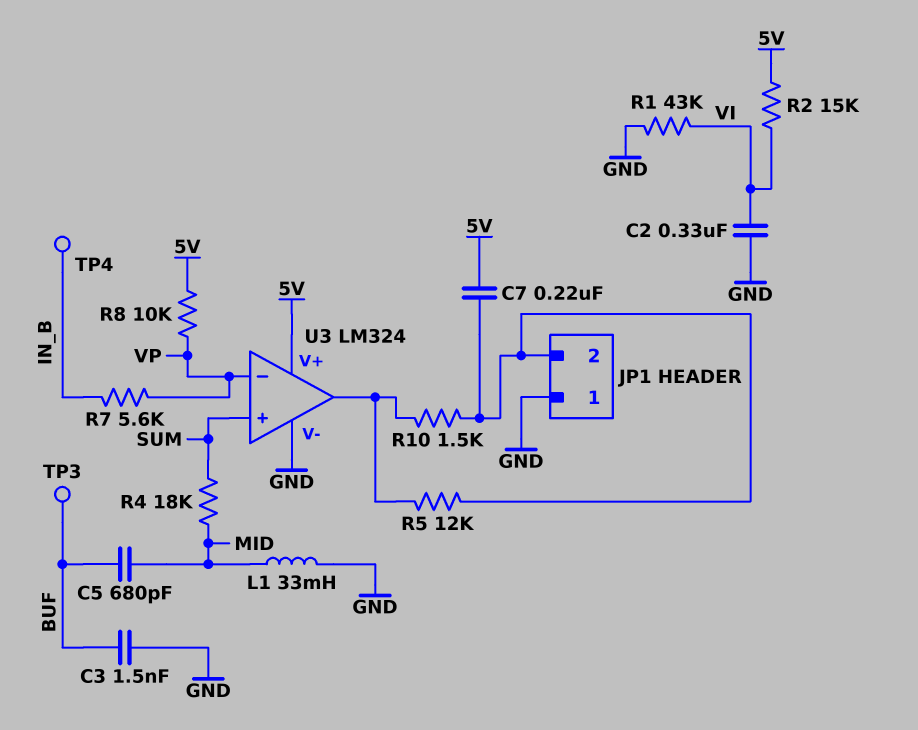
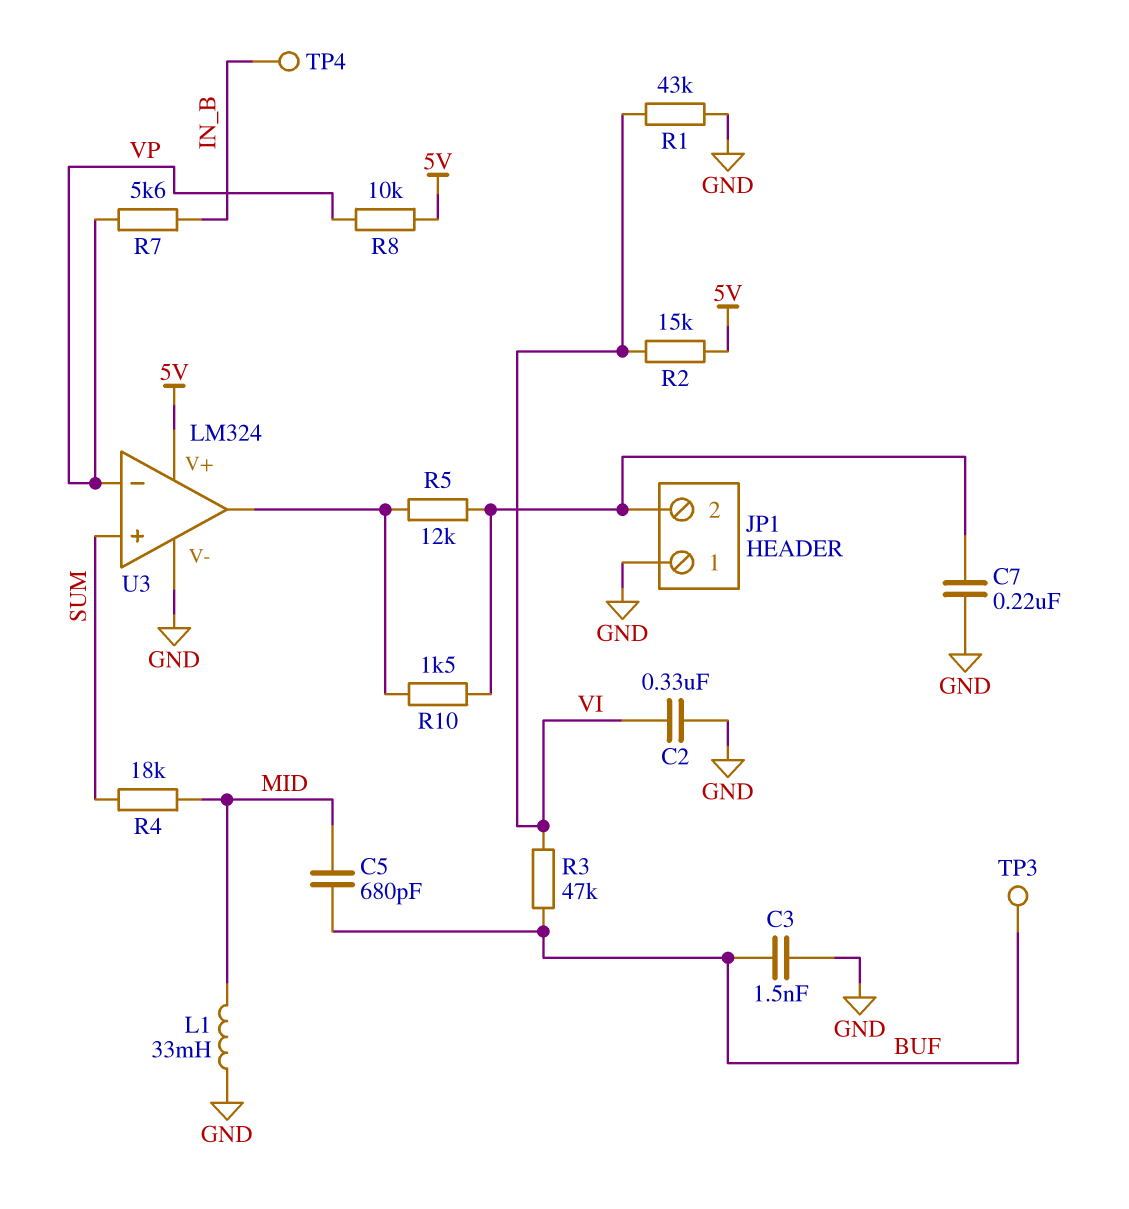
C7: 220nF (5V, JP1/2) -> 220nF (GND, JP1/2)
R3: none -> 47k (BUF, VI)

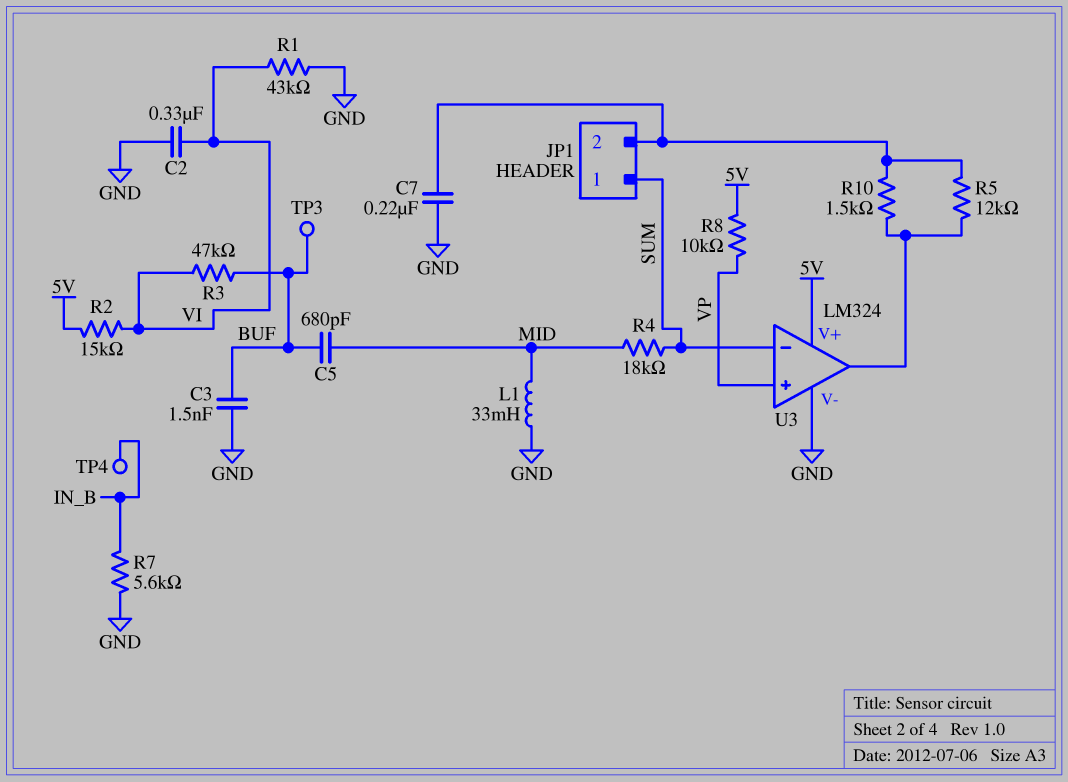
JP1 pin 1: GND -> SUM
R7: 5.6k (IN_B, VP) -> 5.6k (GND, IN_B)
U3 pin in+: SUM -> VP
U3 pin in-: VP -> SUM

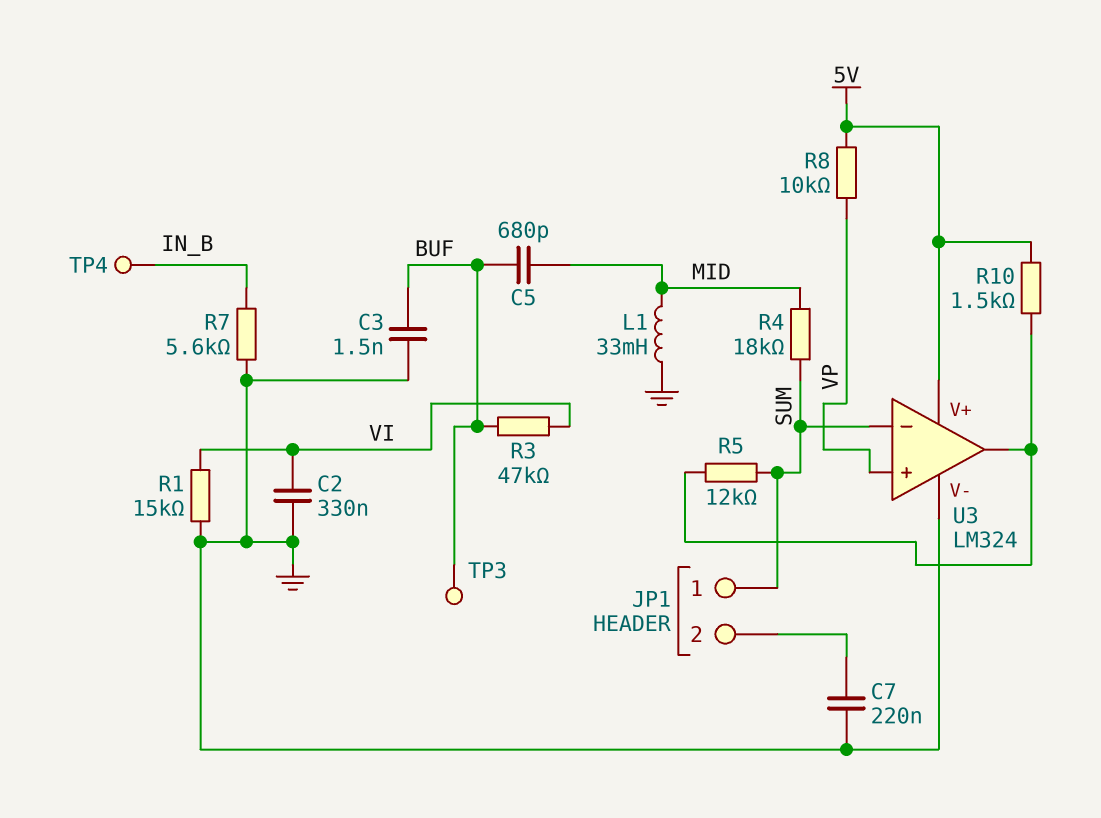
R1: 43k (GND, VI) -> 15k (GND, VI)
R2: 15k (5V, VI) -> none
R5: 12k (JP1/2, U3/out) -> 12k (SUM, U3/out)
R10: 1.5k (JP1/2, U3/out) -> 1.5k (5V, U3/out)

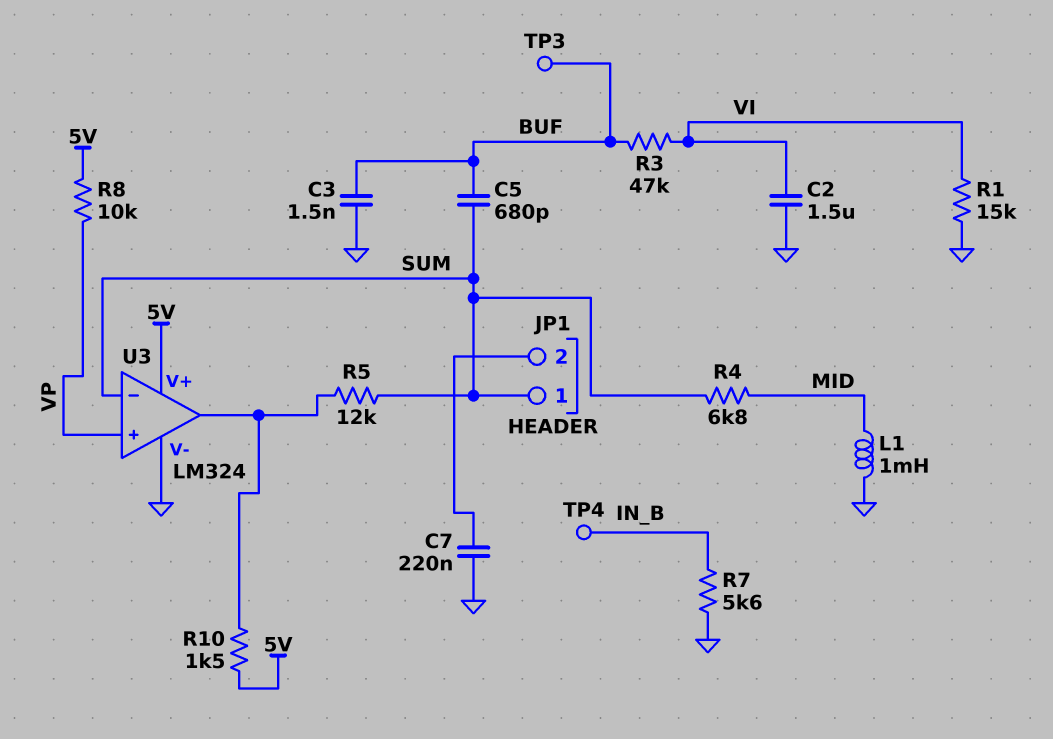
C2: 330nF (GND, VI) -> 1.5uF (GND, VI)
C5: 680pF (BUF, MID) -> 680pF (BUF, SUM)
L1: 33mH (GND, MID) -> 1mH (GND, MID)
R4: 18k (MID, SUM) -> 6.8k (MID, SUM)

